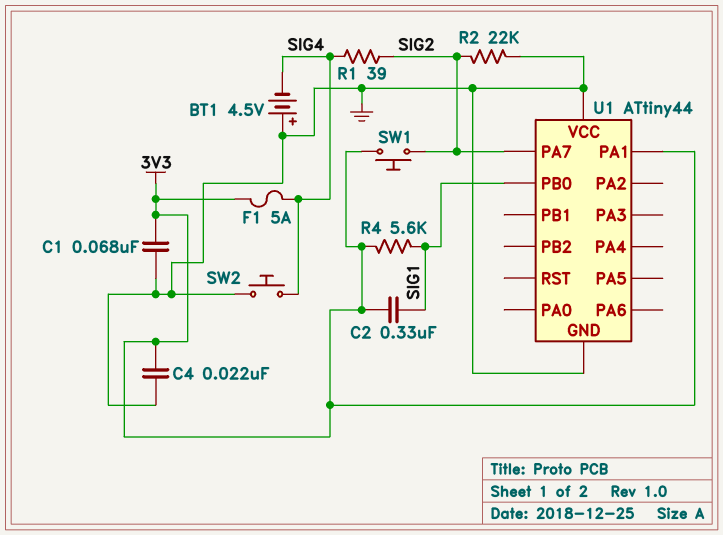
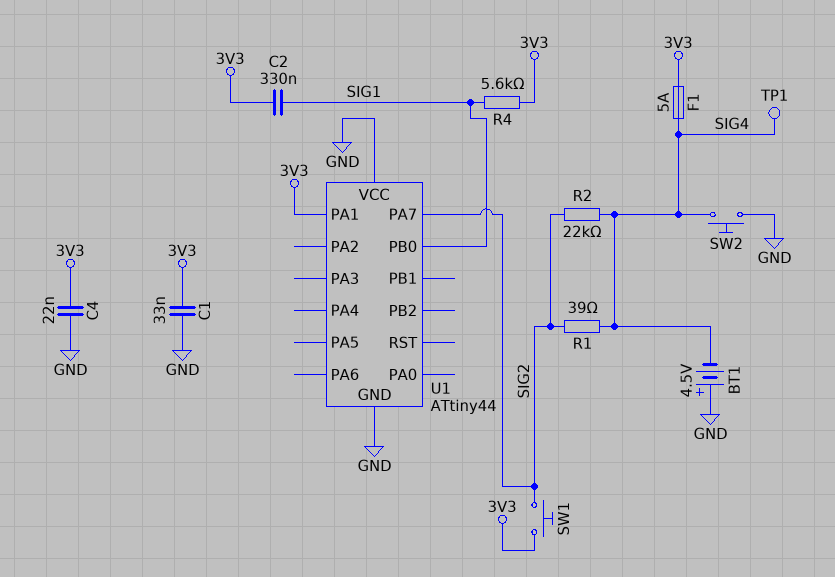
C1: 68nF (3V3, GND) -> 33nF (3V3, GND)
R2: 22k (GND, SIG2) -> 22k (SIG2, SIG4)
TP1: none -> test point (SIG4)

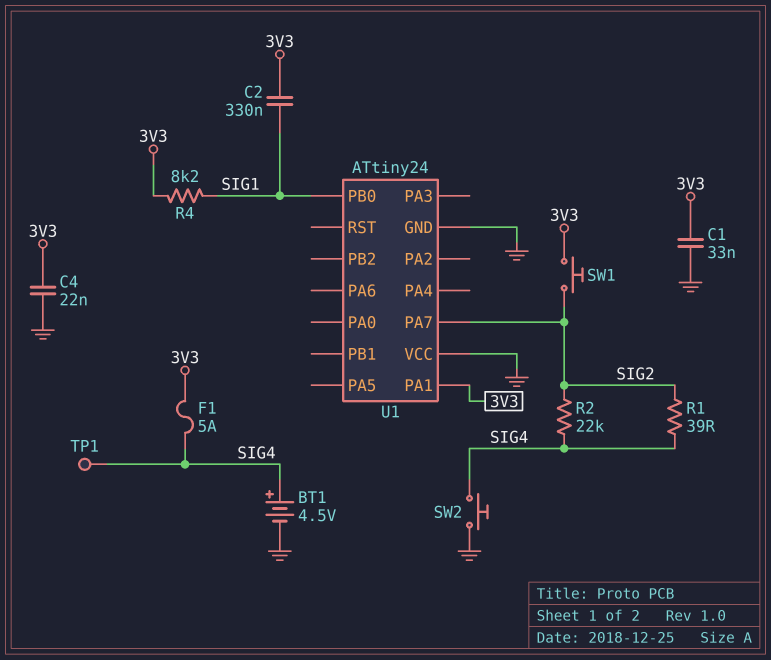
BT1: 4.5V (plus GND, minus SIG4) -> 4.5V (plus SIG4, minus GND)
R4: 5.6k (3V3, SIG1) -> 8.2k (3V3, SIG1)
U1: ATtiny44 -> ATtiny24

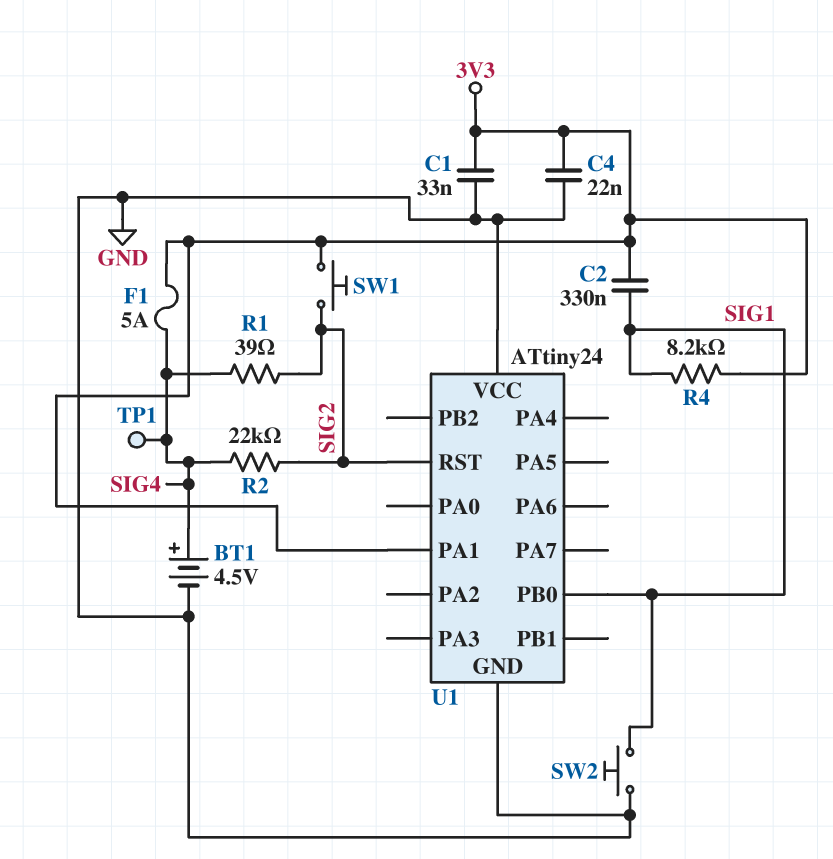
SW2: button (GND, SIG4) -> button (GND, SIG1)
U1 pin PA7: SIG2 -> none
U1 pin RST: none -> SIG2

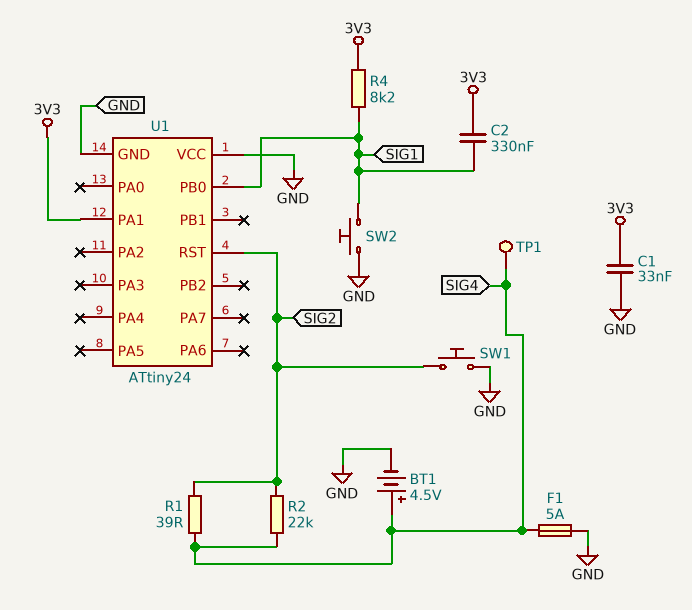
C4: 22nF (3V3, GND) -> none
F1: 5A (3V3, SIG4) -> 5A (GND, SIG4)
SW1: button (3V3, SIG2) -> button (GND, SIG2)

